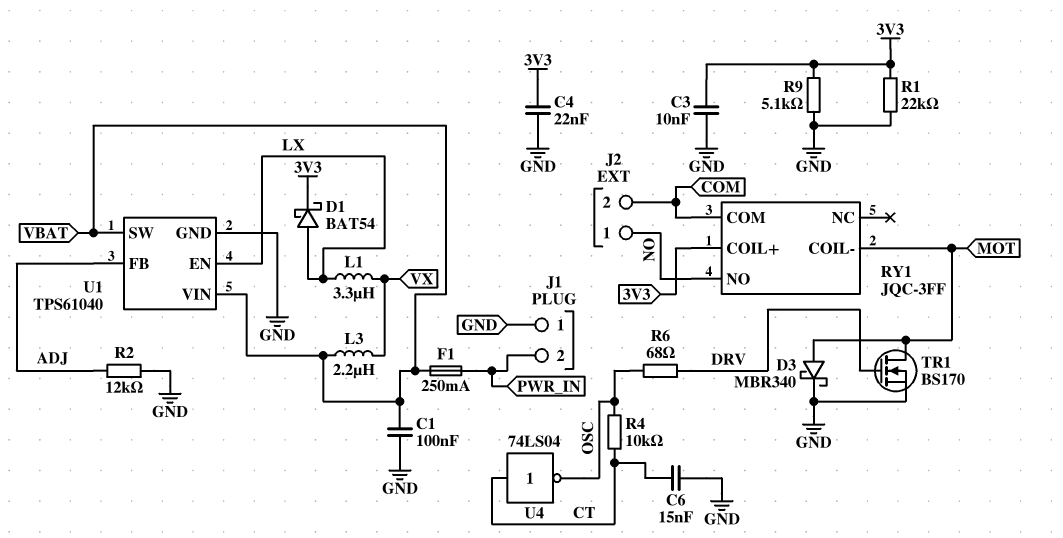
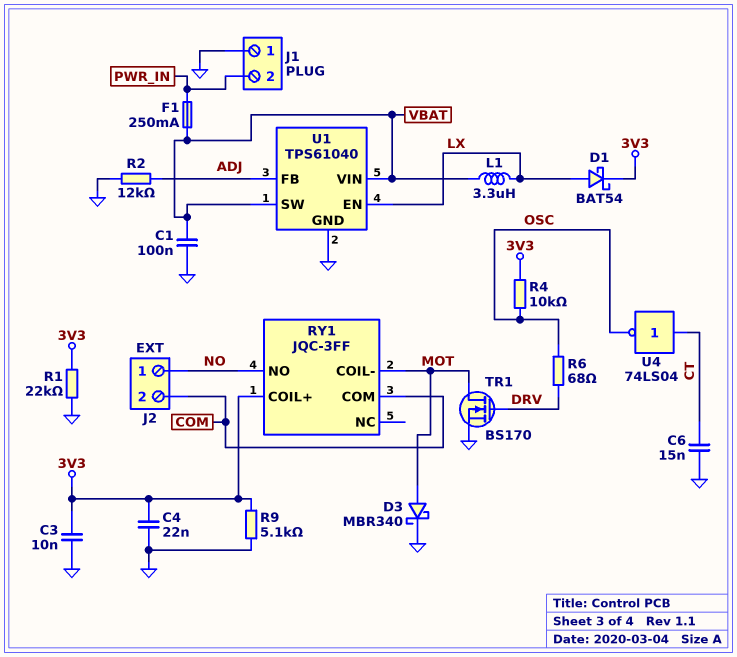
L1: 3.3uH (LX, VX) -> 3.3uH (LX, VBAT)
L3: 2.2uH (VBAT, VX) -> none
R4: 10k (CT, OSC) -> 10k (3V3, OSC)

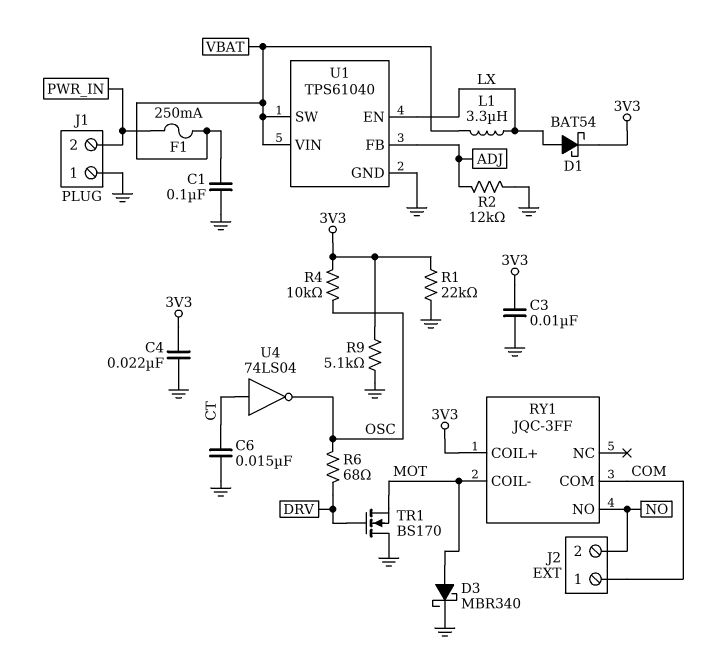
J2 pin 1: NO -> COM
J2 pin 2: COM -> NO
TR1: NMOS BS170 (G DRV, D MOT, S GND) -> NMOS BS170 (G DRV, D GND, S MOT)

